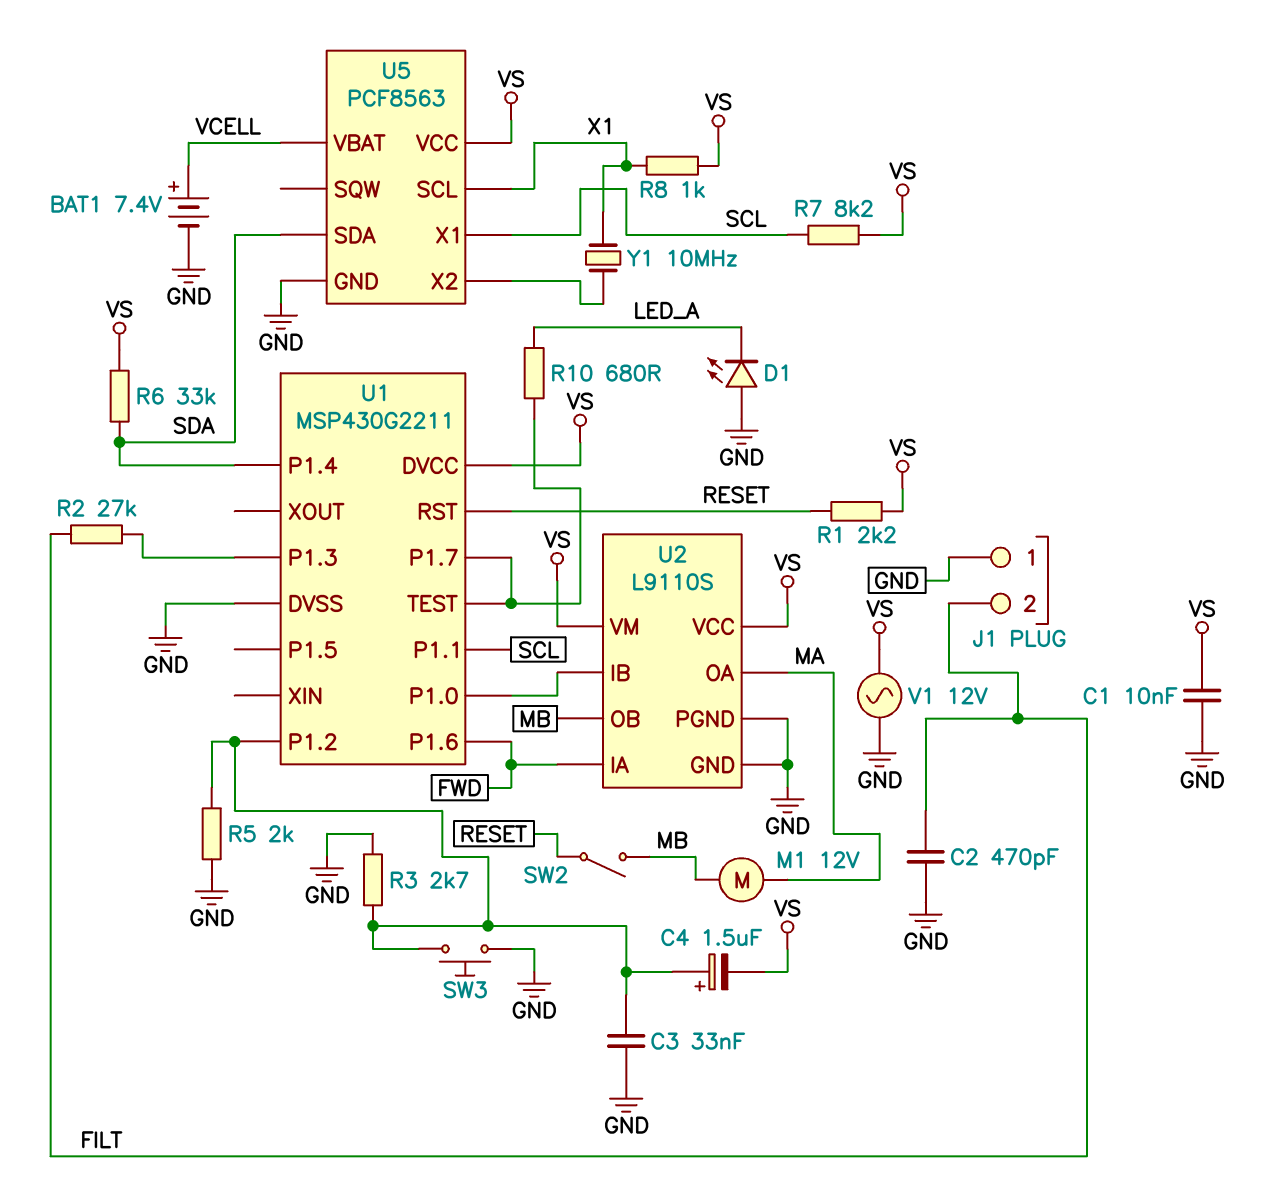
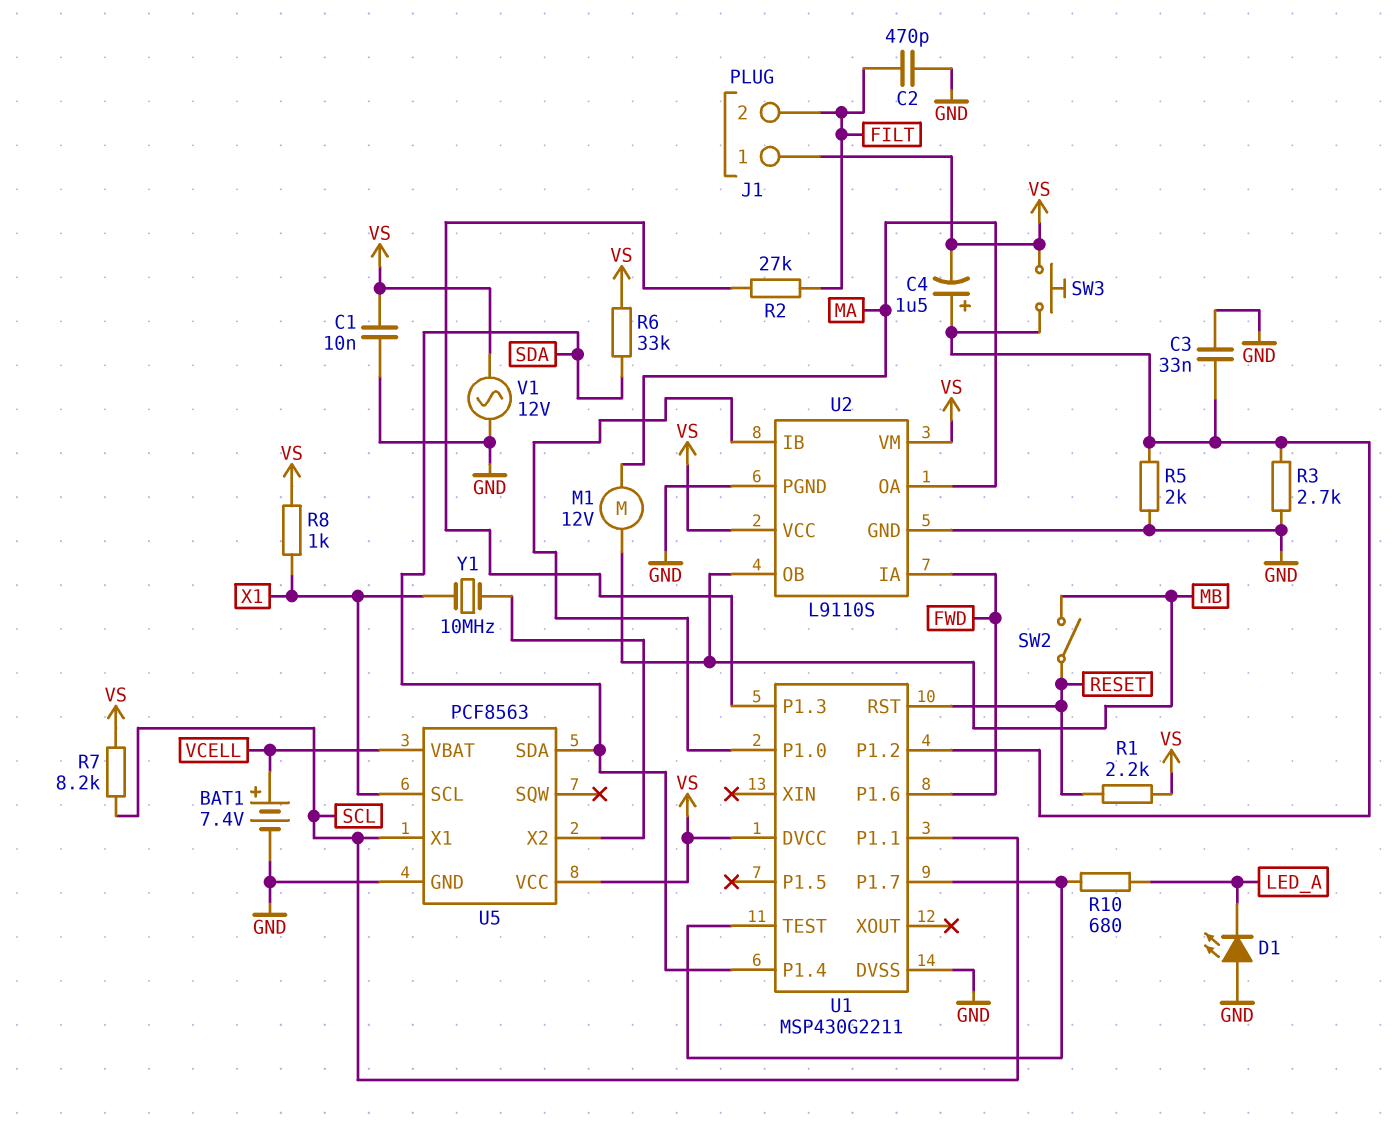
J1 pin 1: GND -> VS
SW3: button (GND, U1/P1.2) -> button (U1/P1.2, VS)

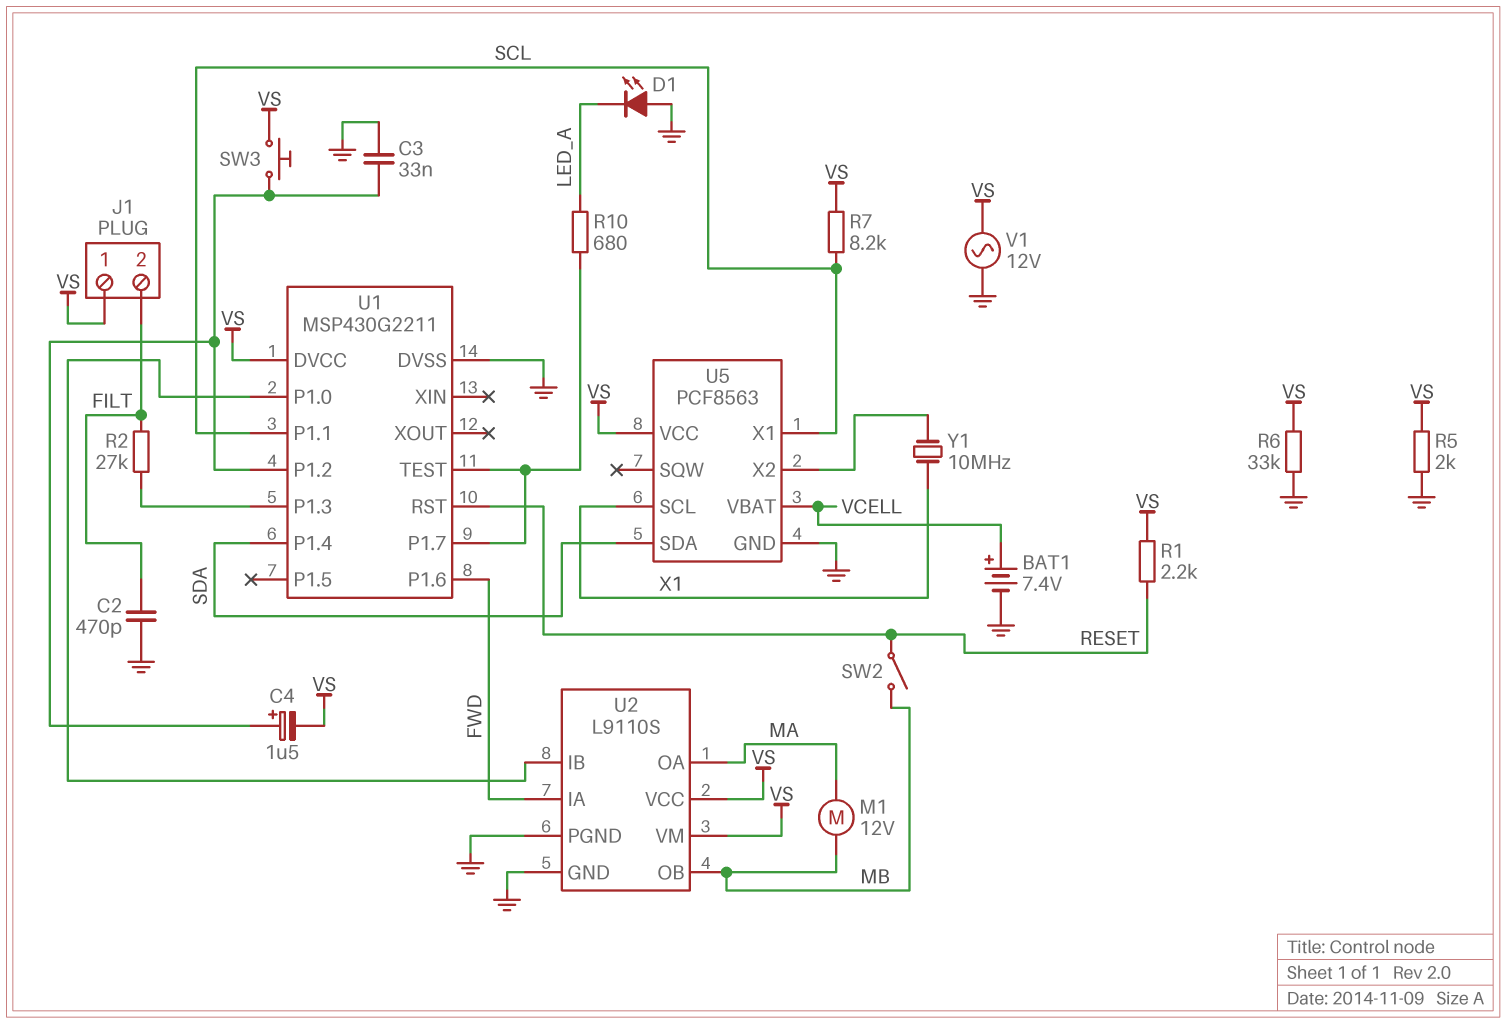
C1: 10nF (GND, VS) -> none
R3: 2.7k (GND, U1/P1.2) -> none
R5: 2k (GND, U1/P1.2) -> 2k (GND, VS)
R6: 33k (SDA, VS) -> 33k (GND, VS)
R8: 1k (VS, X1) -> none

